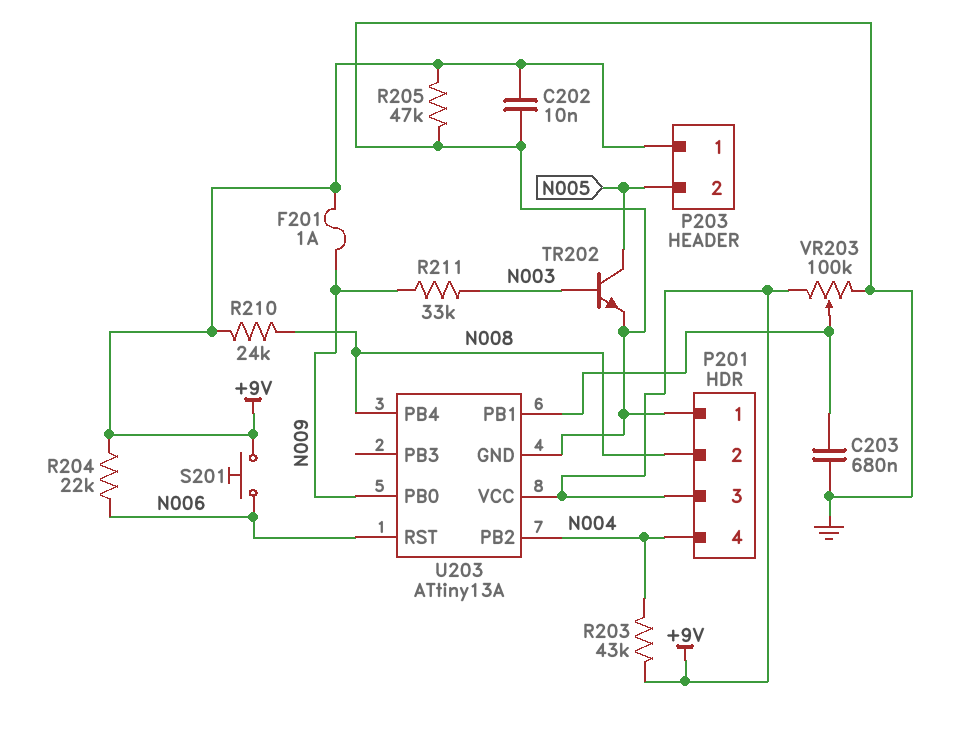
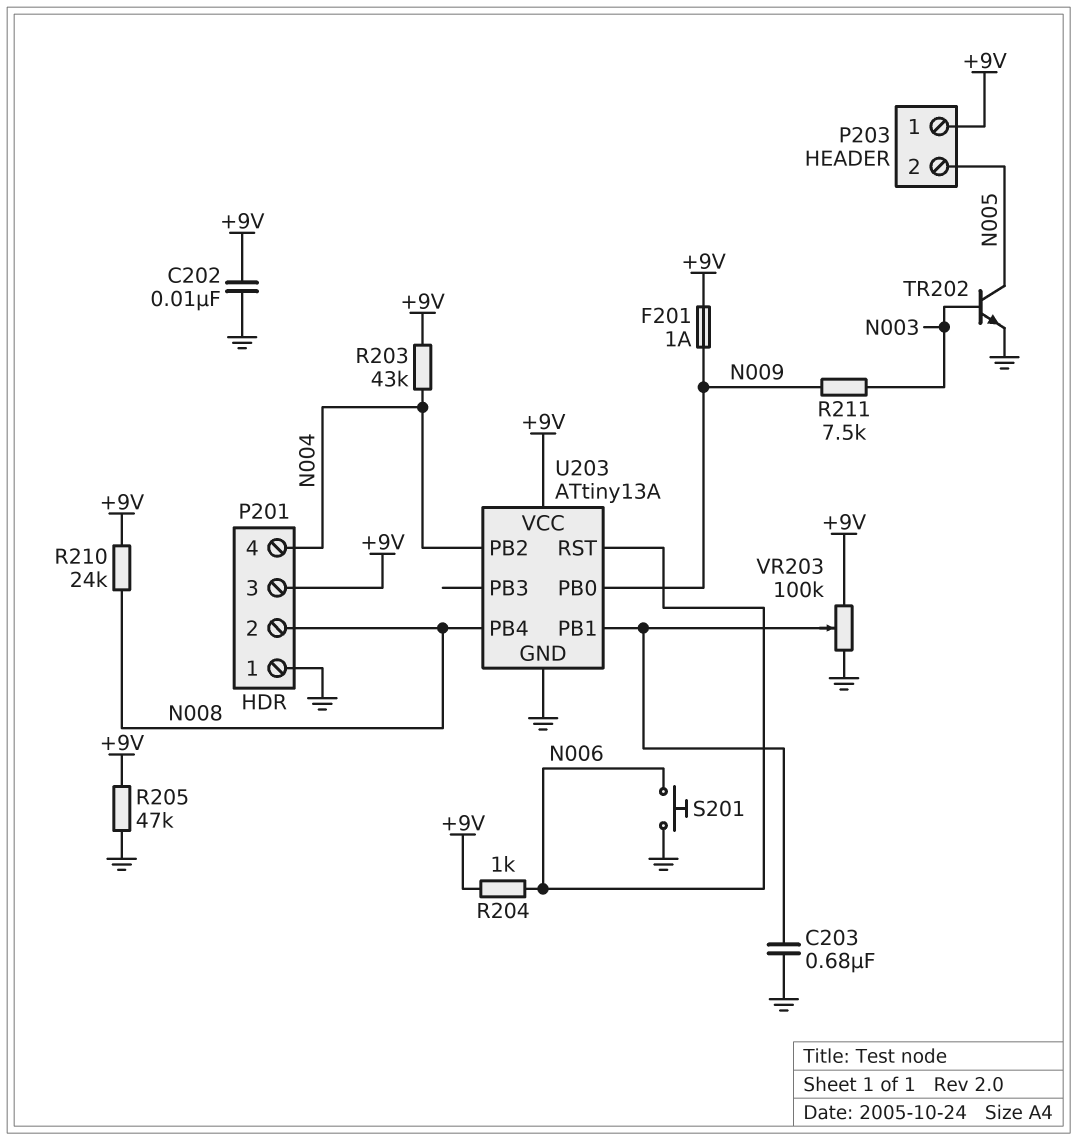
R204: 22k (+9V, N006) -> 1k (+9V, N006)
R211: 33k (N003, N009) -> 7.5k (N003, N009)
S201: button (+9V, N006) -> button (GND, N006)

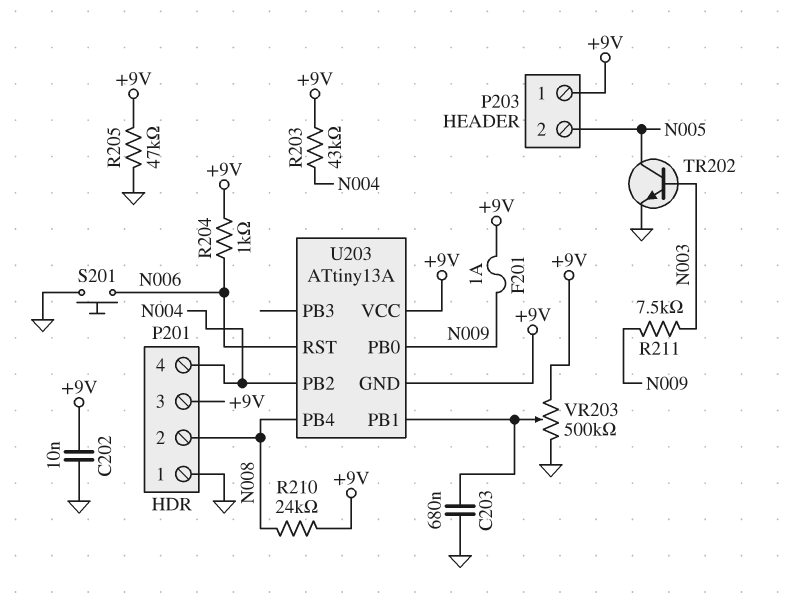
U203 pin GND: GND -> +9V
VR203: 100k (+9V, GND, wiper U203/PB1) -> 500k (+9V, GND, wiper U203/PB1)

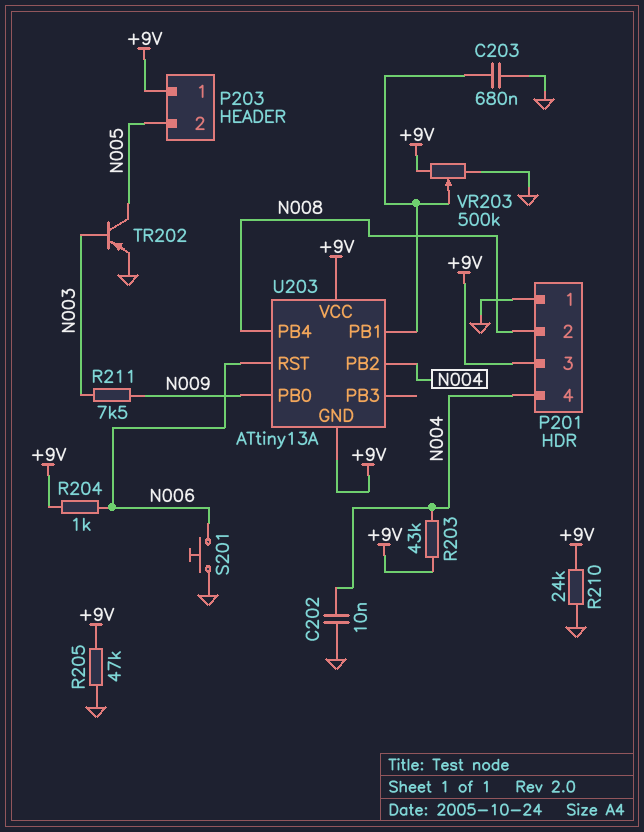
C202: 10nF (+9V, GND) -> 10nF (GND, N004)
F201: 1A (+9V, N009) -> none
R210: 24k (+9V, N008) -> 24k (+9V, GND)
TR202: NPN (B N003, C N005, E GND) -> PNP (B N003, C N005, E GND)

